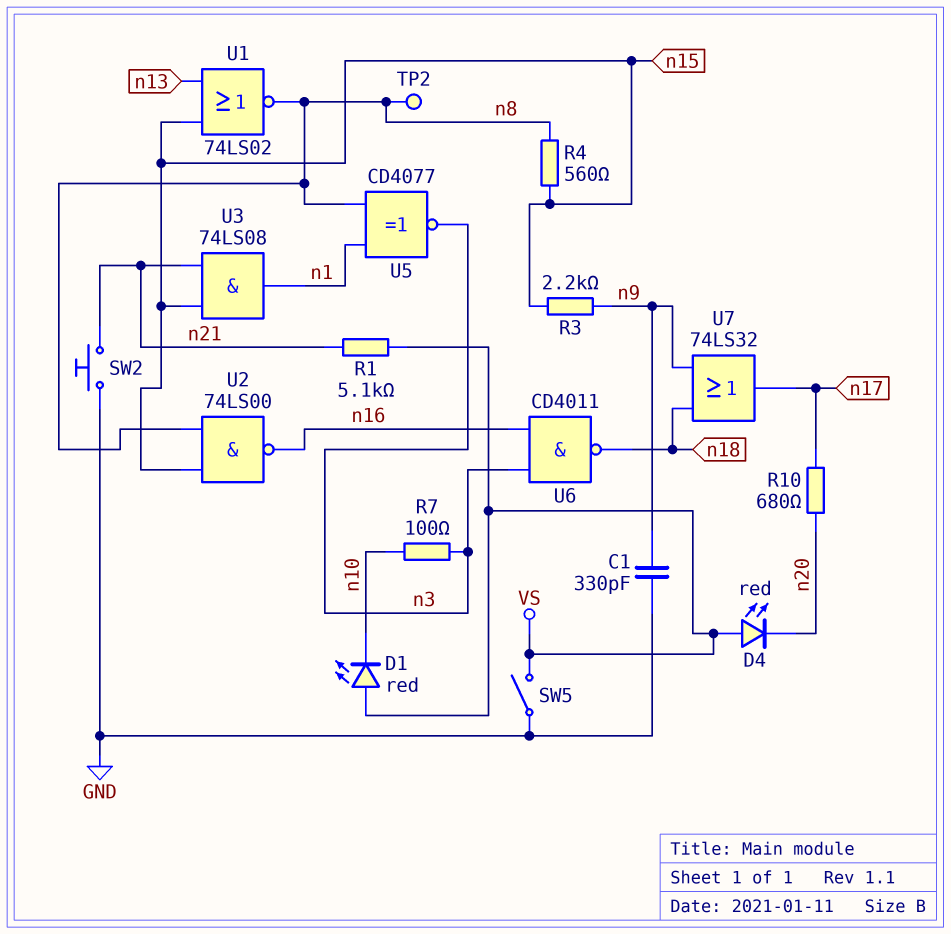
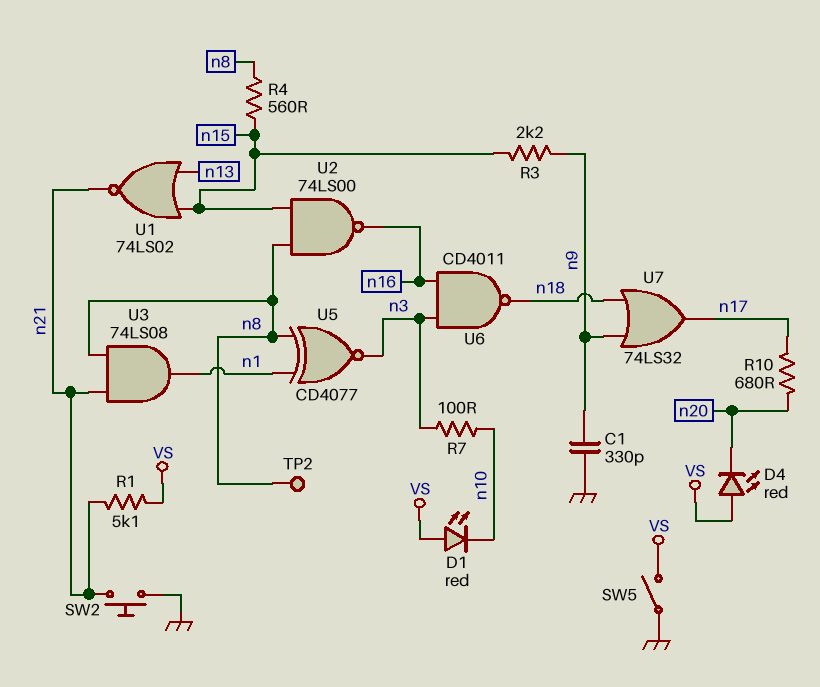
U1: NOR 74LS02 (in n13, in n15, out n8) -> NOR 74LS02 (in n13, in n15, out n21)
U3: AND 74LS08 (in n15, in n21, out n1) -> AND 74LS08 (in n8, in n21, out n1)

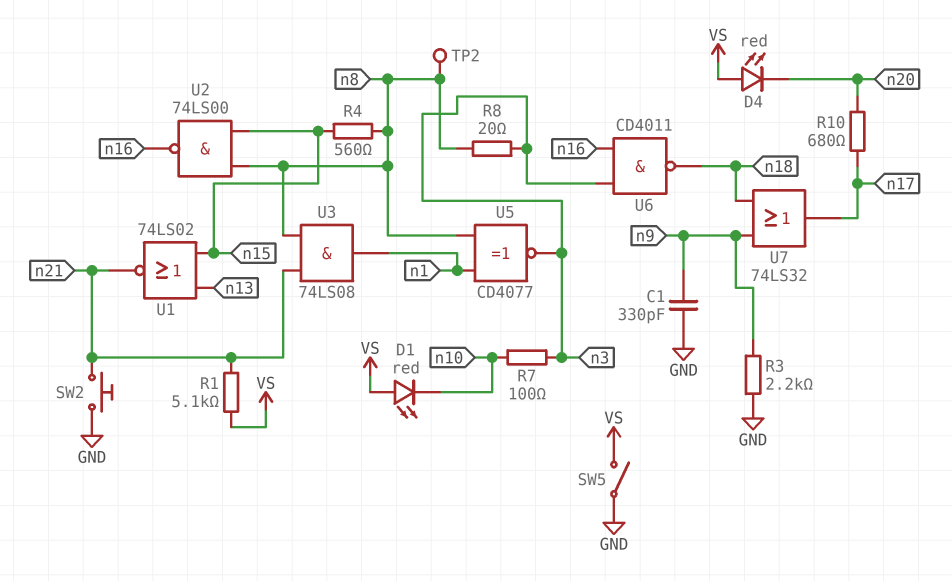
R3: 2.2k (n9, n15) -> 2.2k (GND, n9)
R8: none -> 20 (n3, n8)

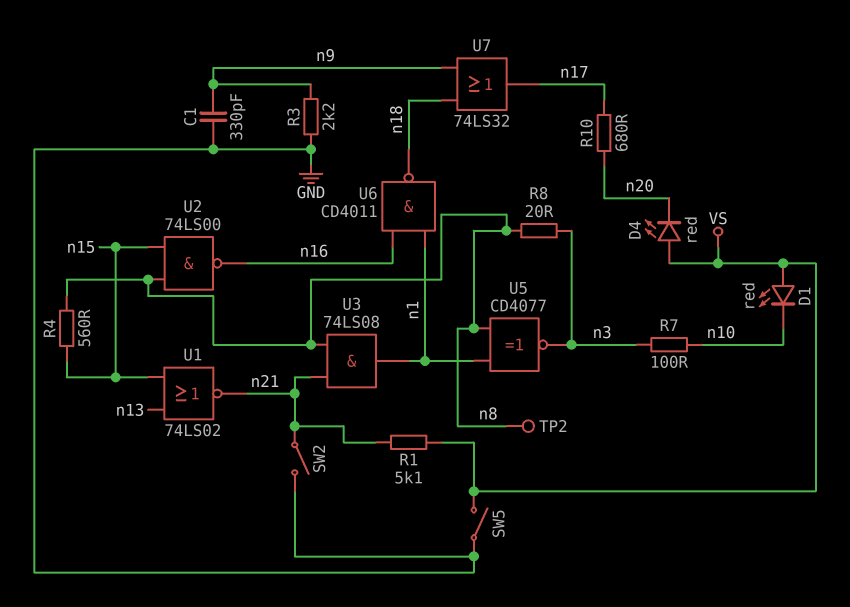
SW2: button (GND, n21) -> switch (GND, n21)
U6: NAND CD4011 (in n3, in n16, out n18) -> NAND CD4011 (in n1, in n16, out n18)

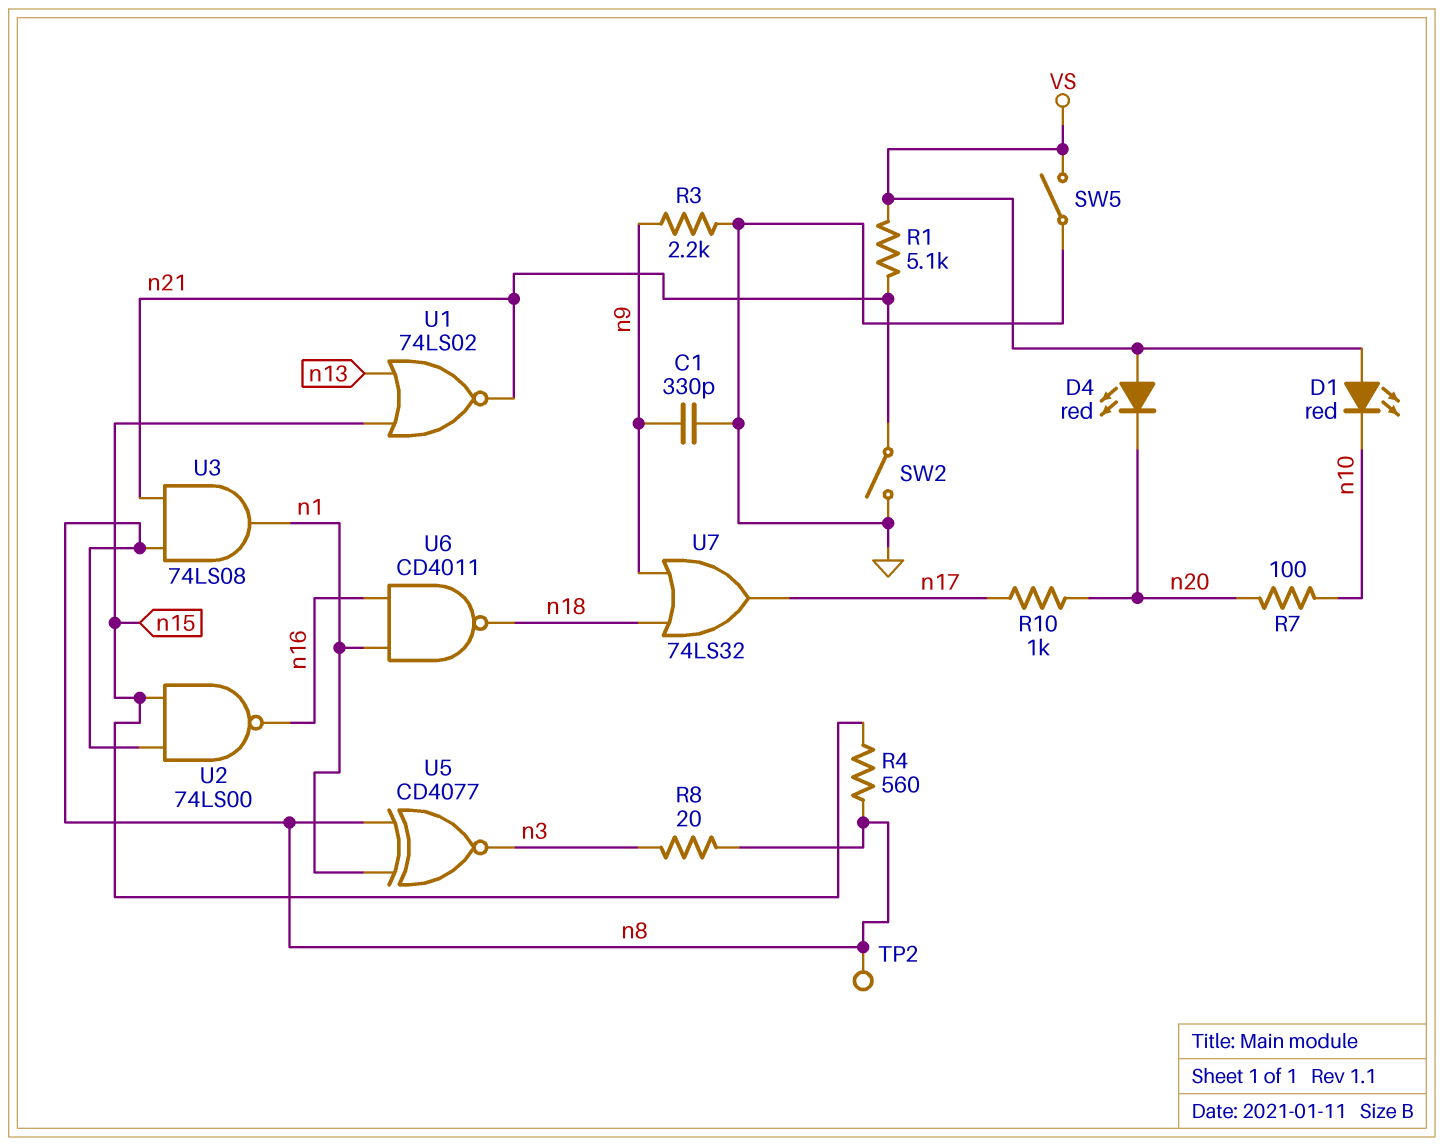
R7: 100 (n3, n10) -> 100 (n10, n20)
R10: 680 (n17, n20) -> 1k (n17, n20)

